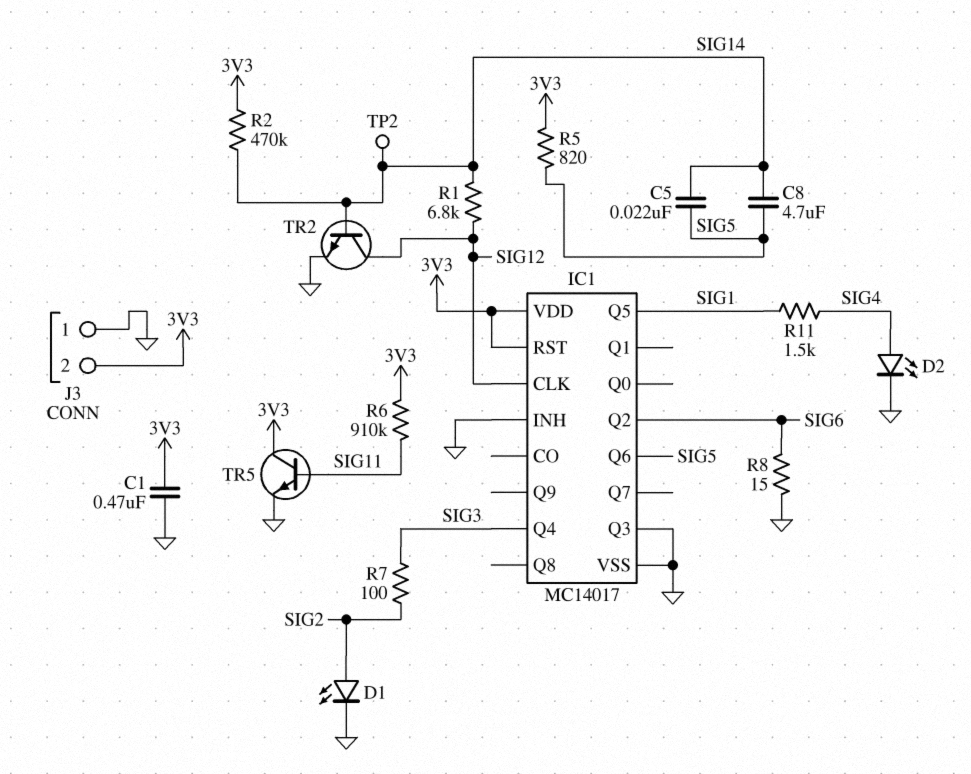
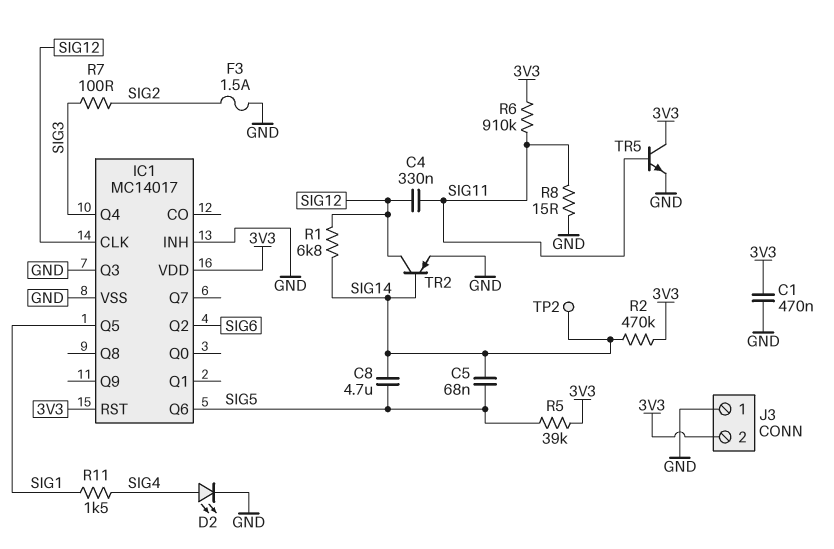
C4: none -> 330nF (SIG11, SIG12)
C5: 22nF (SIG5, SIG14) -> 68nF (SIG5, SIG14)
D1: LED (A SIG2, K GND) -> none
F3: none -> 1.5A (GND, SIG2)
R5: 820 (3V3, SIG5) -> 39k (3V3, SIG5)
R8: 15 (GND, SIG6) -> 15 (GND, SIG11)
TR2: NPN (B SIG14, C SIG12, E GND) -> PNP (B SIG14, C SIG12, E GND)

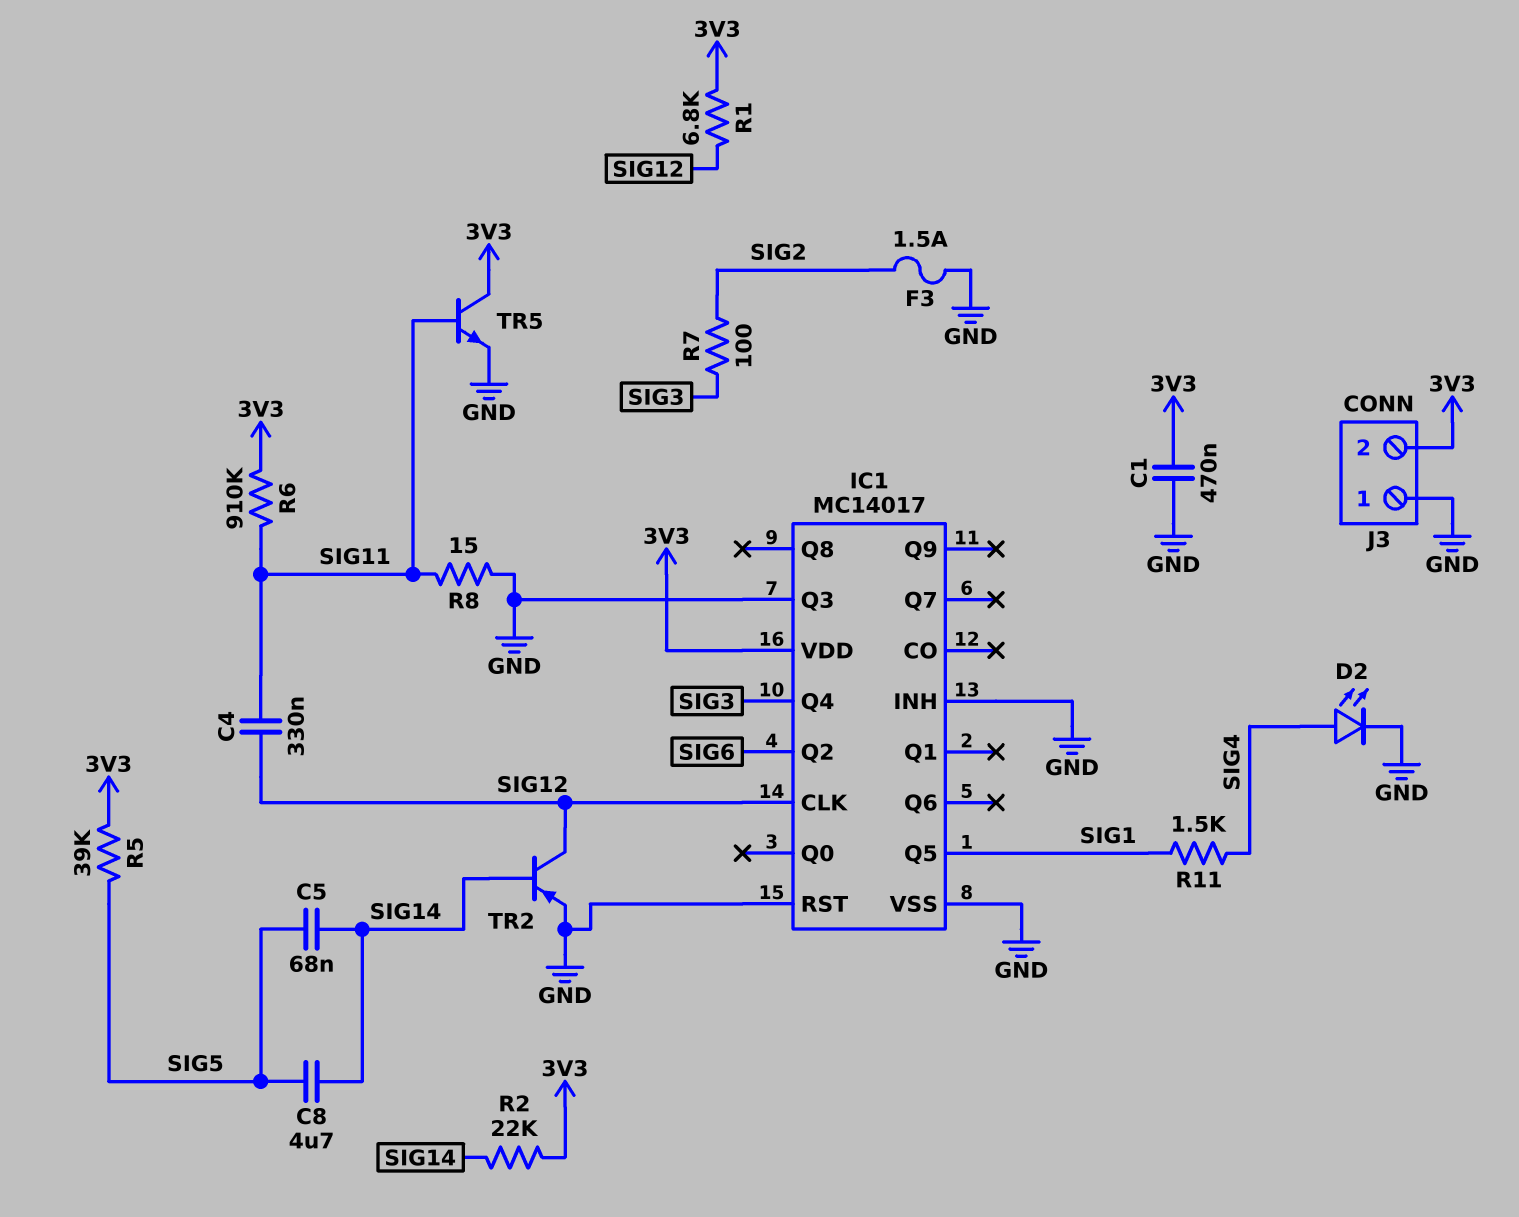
IC1 pin Q6: SIG5 -> none
IC1 pin RST: 3V3 -> GND
R1: 6.8k (SIG12, SIG14) -> 6.8k (3V3, SIG12)
R2: 470k (3V3, SIG14) -> 22k (3V3, SIG14)
TP2: test point (SIG14) -> none

